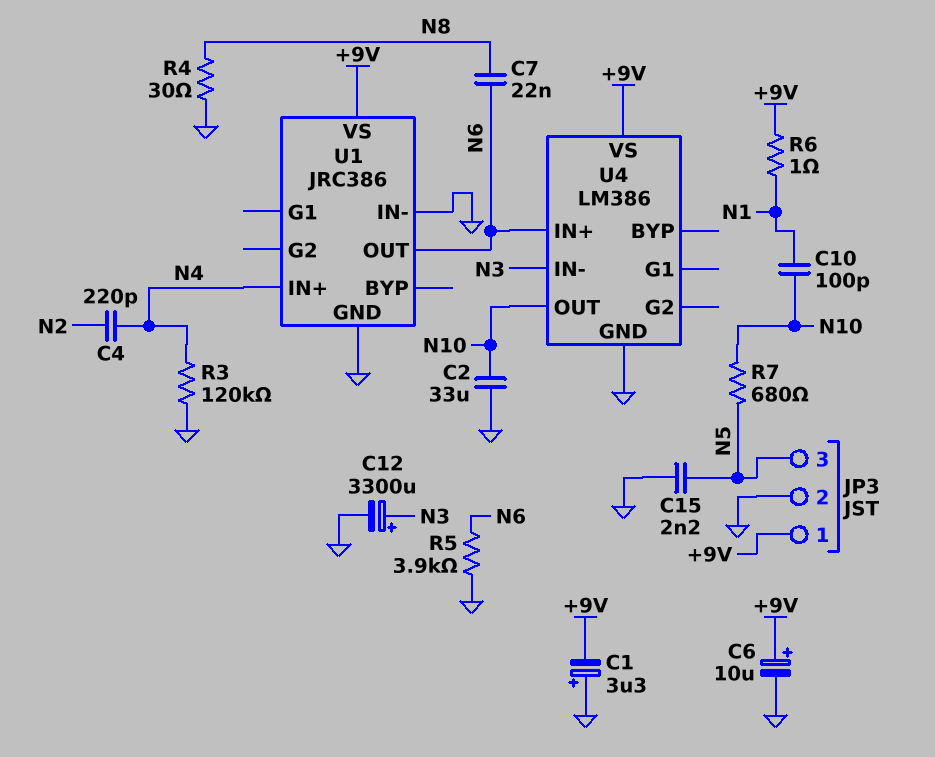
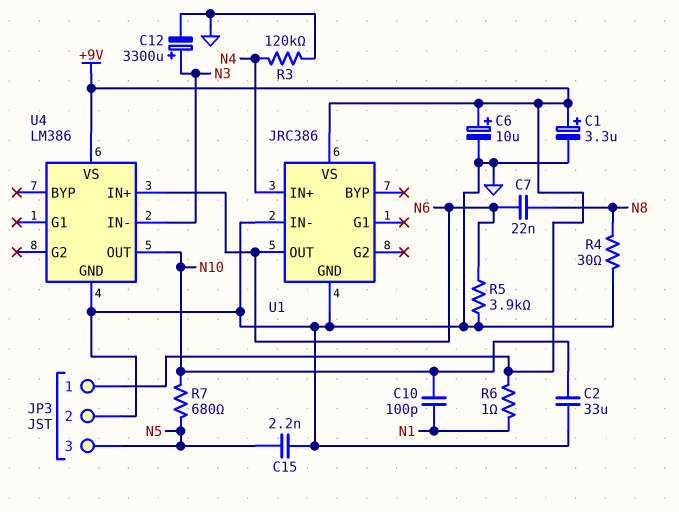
C1: 3.3uF (plus GND, minus +9V) -> 3.3uF (plus +9V, minus GND)
C4: 220pF (N2, N4) -> none

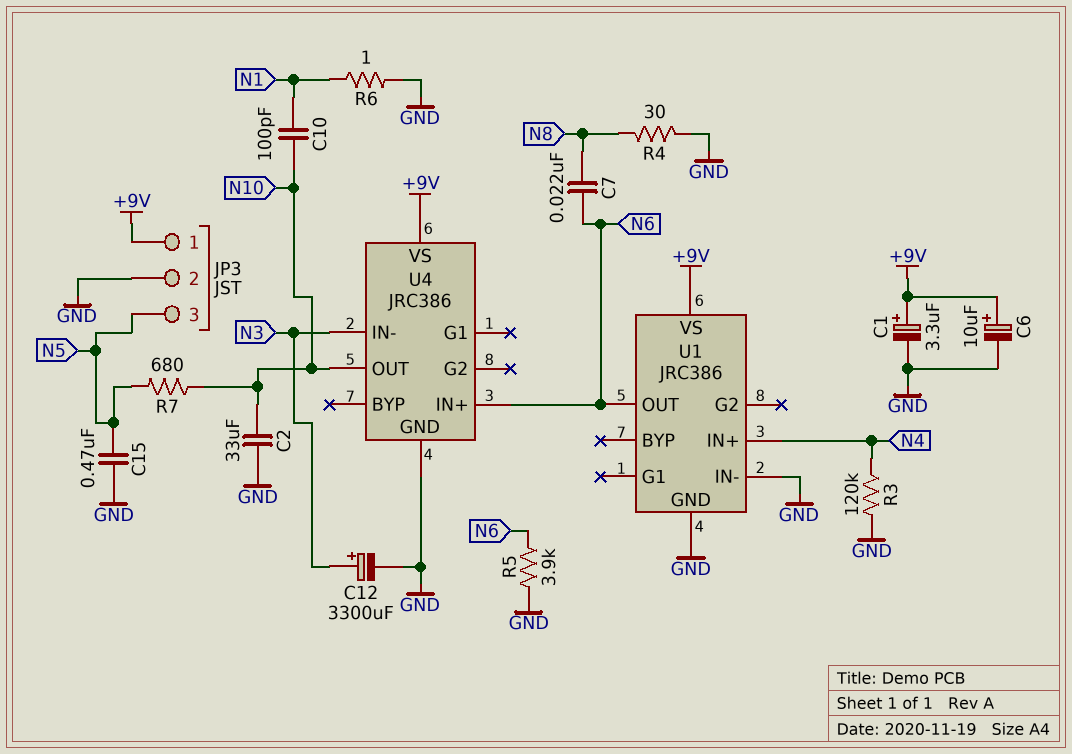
C15: 2.2nF (GND, N5) -> 470nF (GND, N5)
R6: 1 (+9V, N1) -> 1 (GND, N1)
U4: LM386 -> JRC386

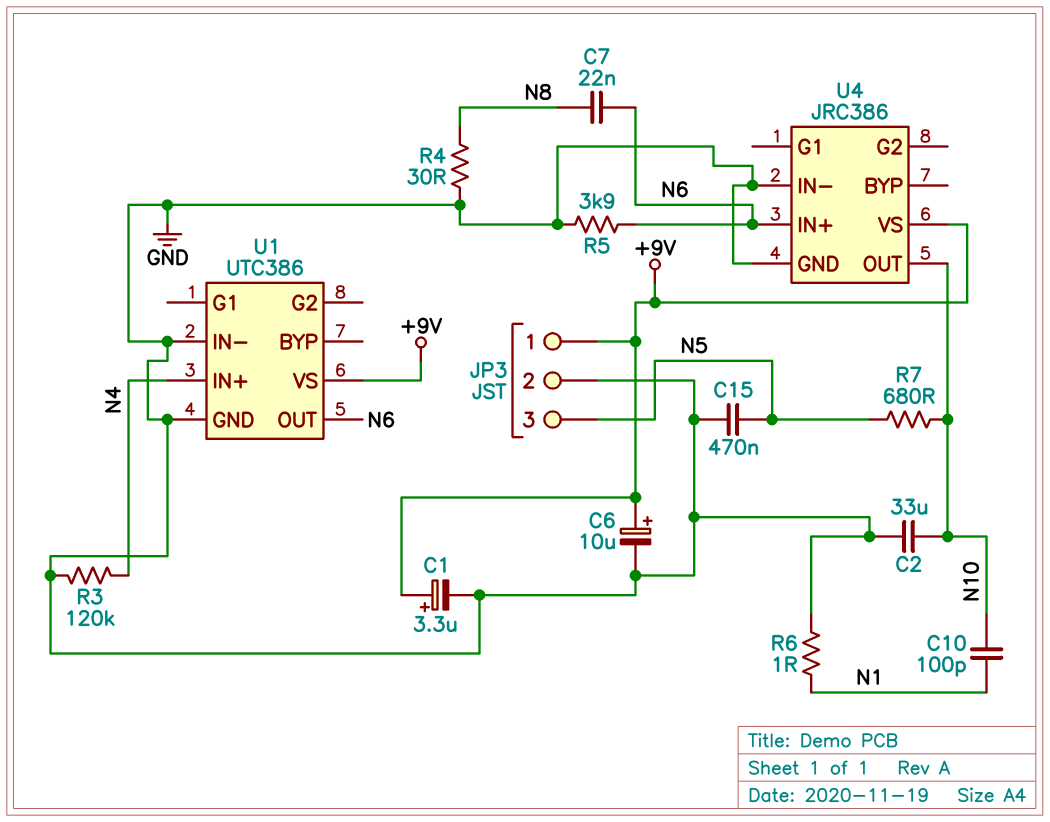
C12: 3300uF (plus N3, minus GND) -> none
U1: JRC386 -> UTC386
U4 pin IN-: N3 -> GND

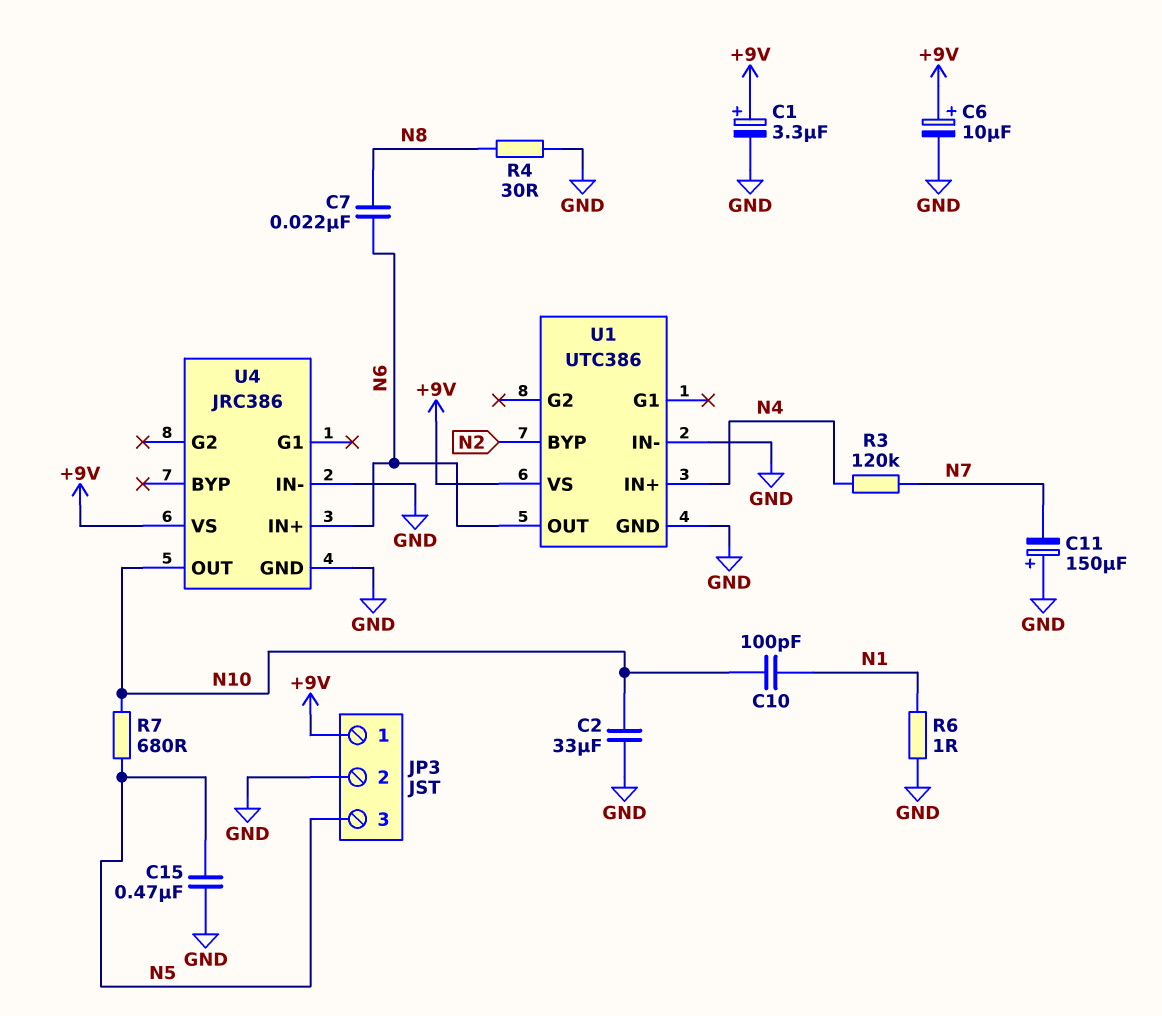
C11: none -> 150uF (plus GND, minus N7)
R3: 120k (GND, N4) -> 120k (N4, N7)
R5: 3.9k (GND, N6) -> none
U1 pin BYP: none -> N2

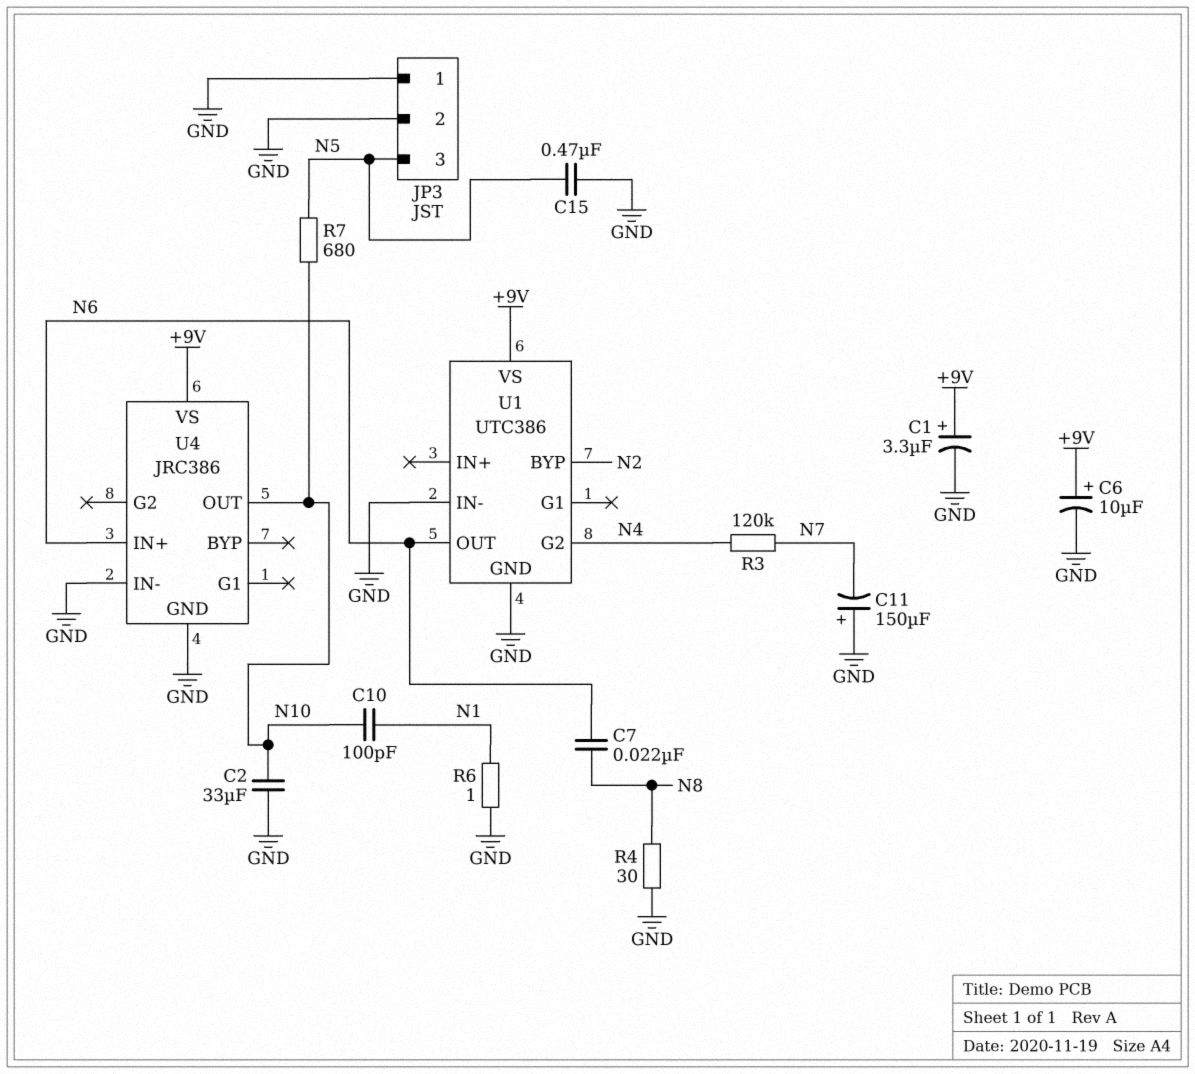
JP3 pin 1: +9V -> GND
U1 pin G2: none -> N4
U1 pin IN+: N4 -> none

